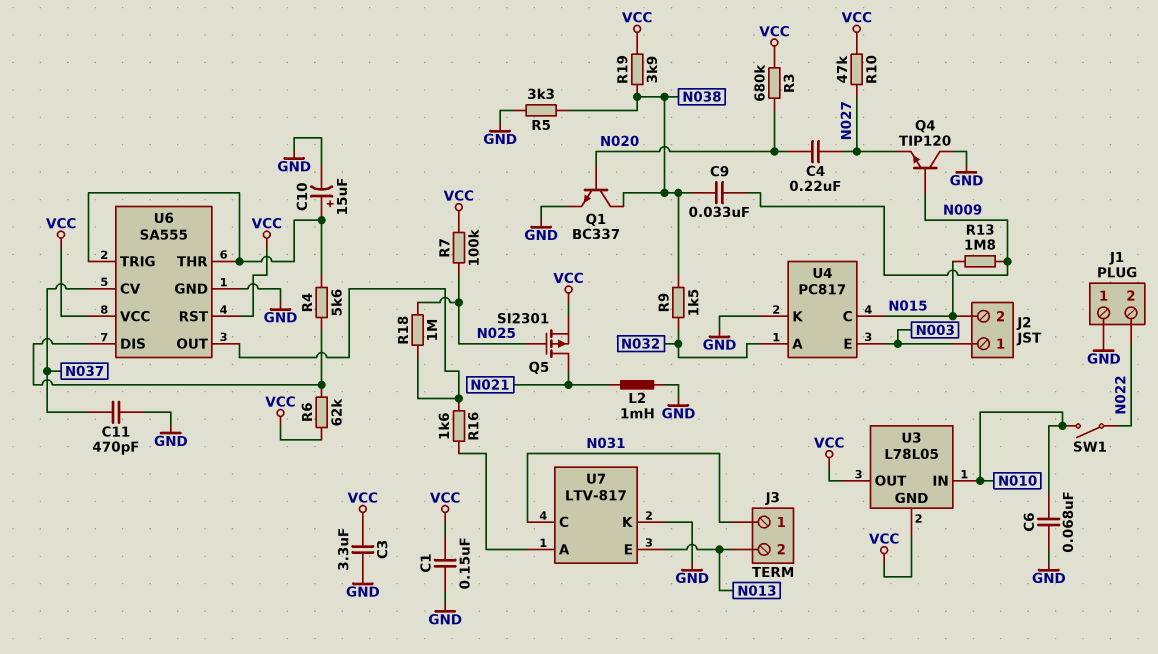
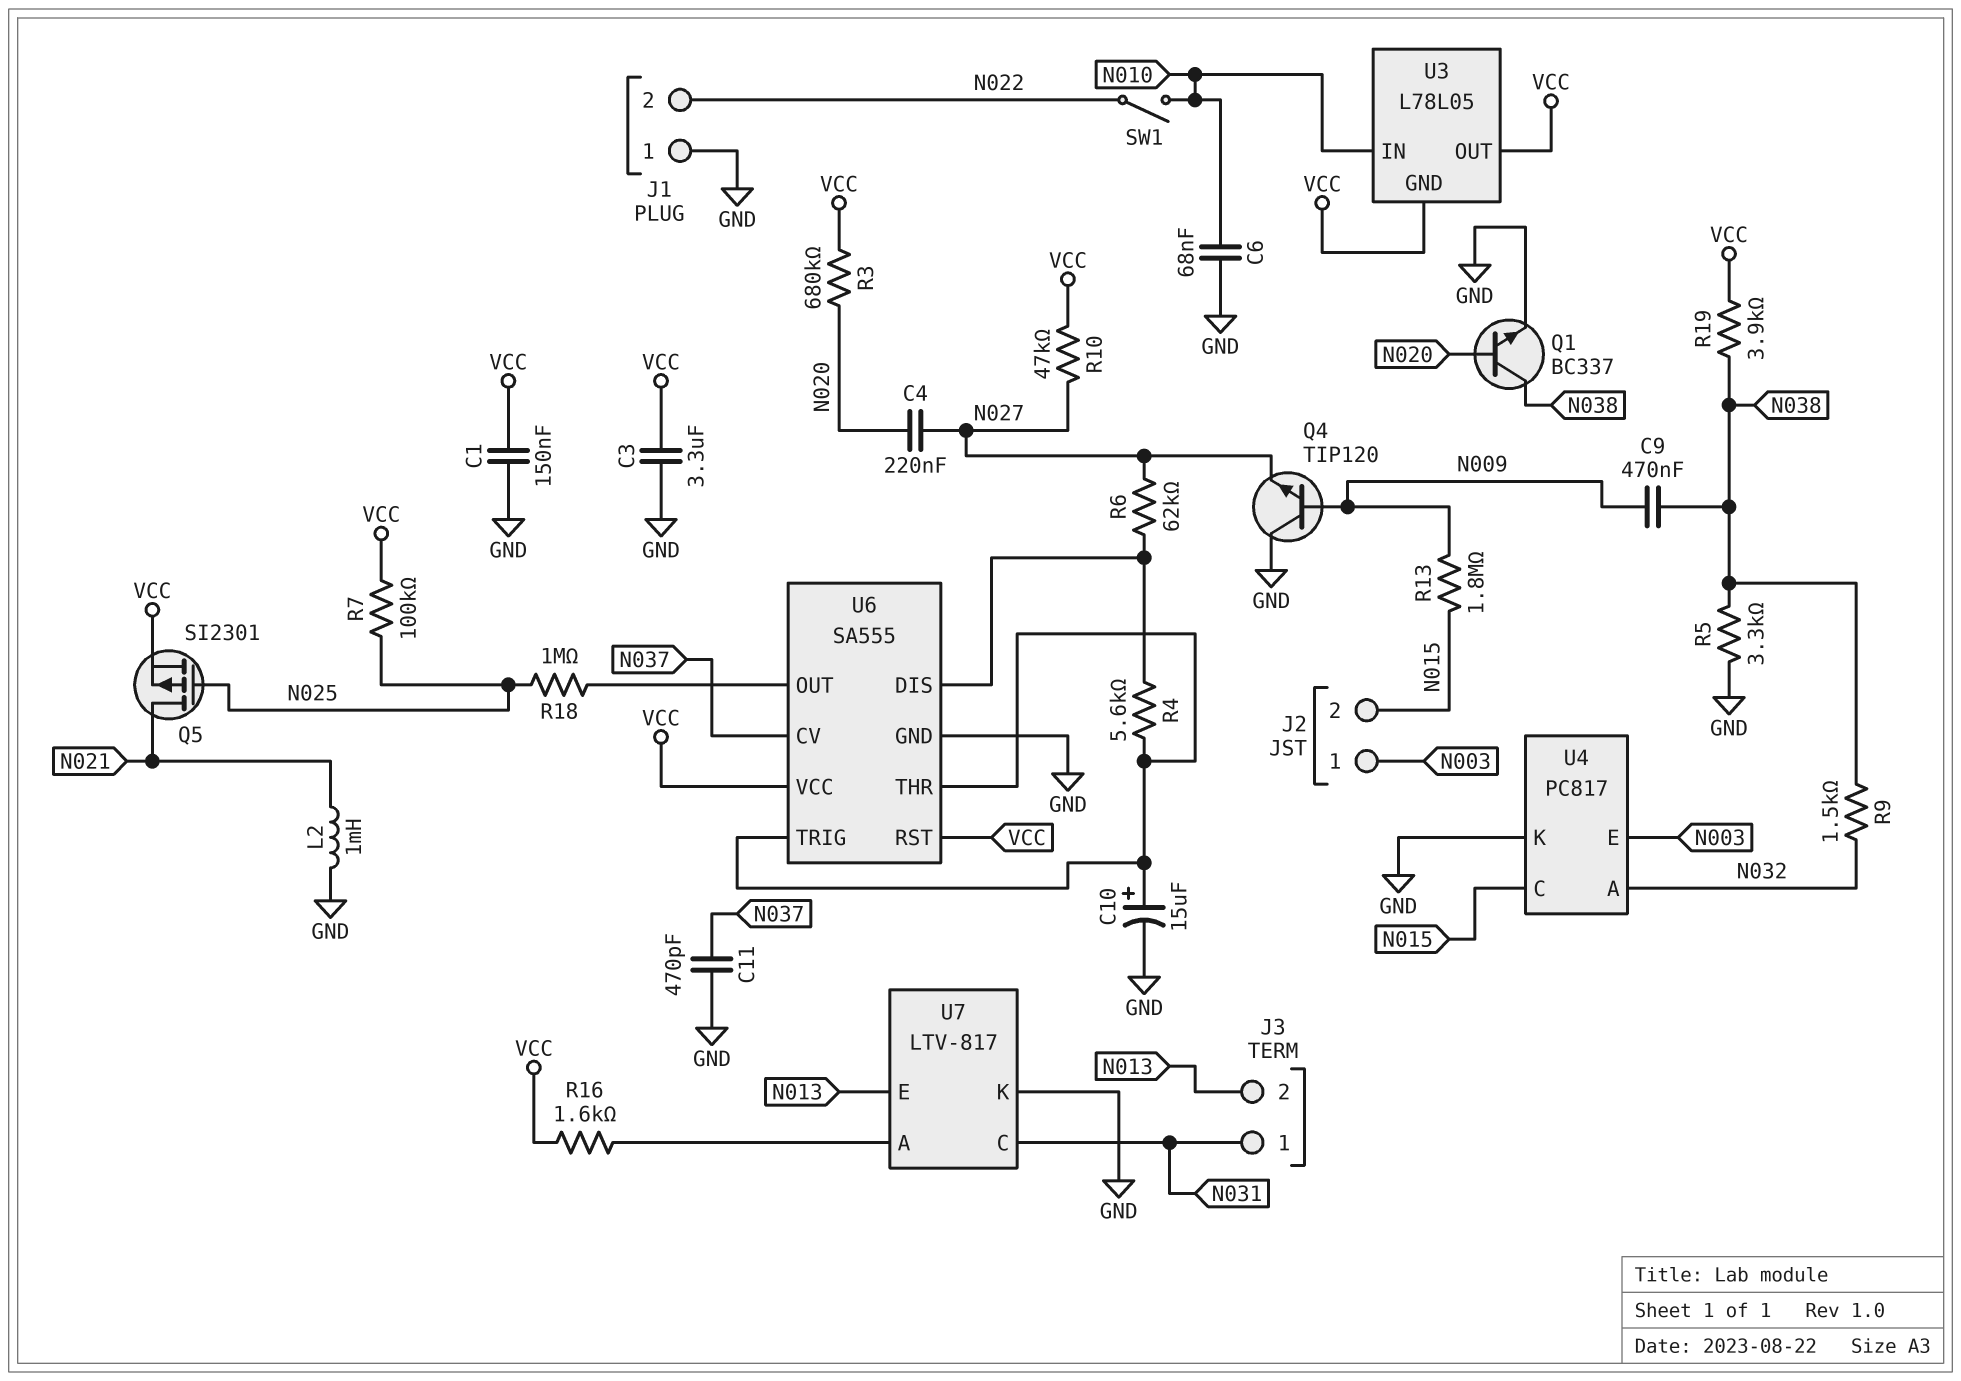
C9: 33nF (N009, N038) -> 470nF (N009, N038)
R6: 62k (U6/DIS, VCC) -> 62k (N027, U6/DIS)
R16: 1.6k (U6/OUT, U7/A) -> 1.6k (U7/A, VCC)

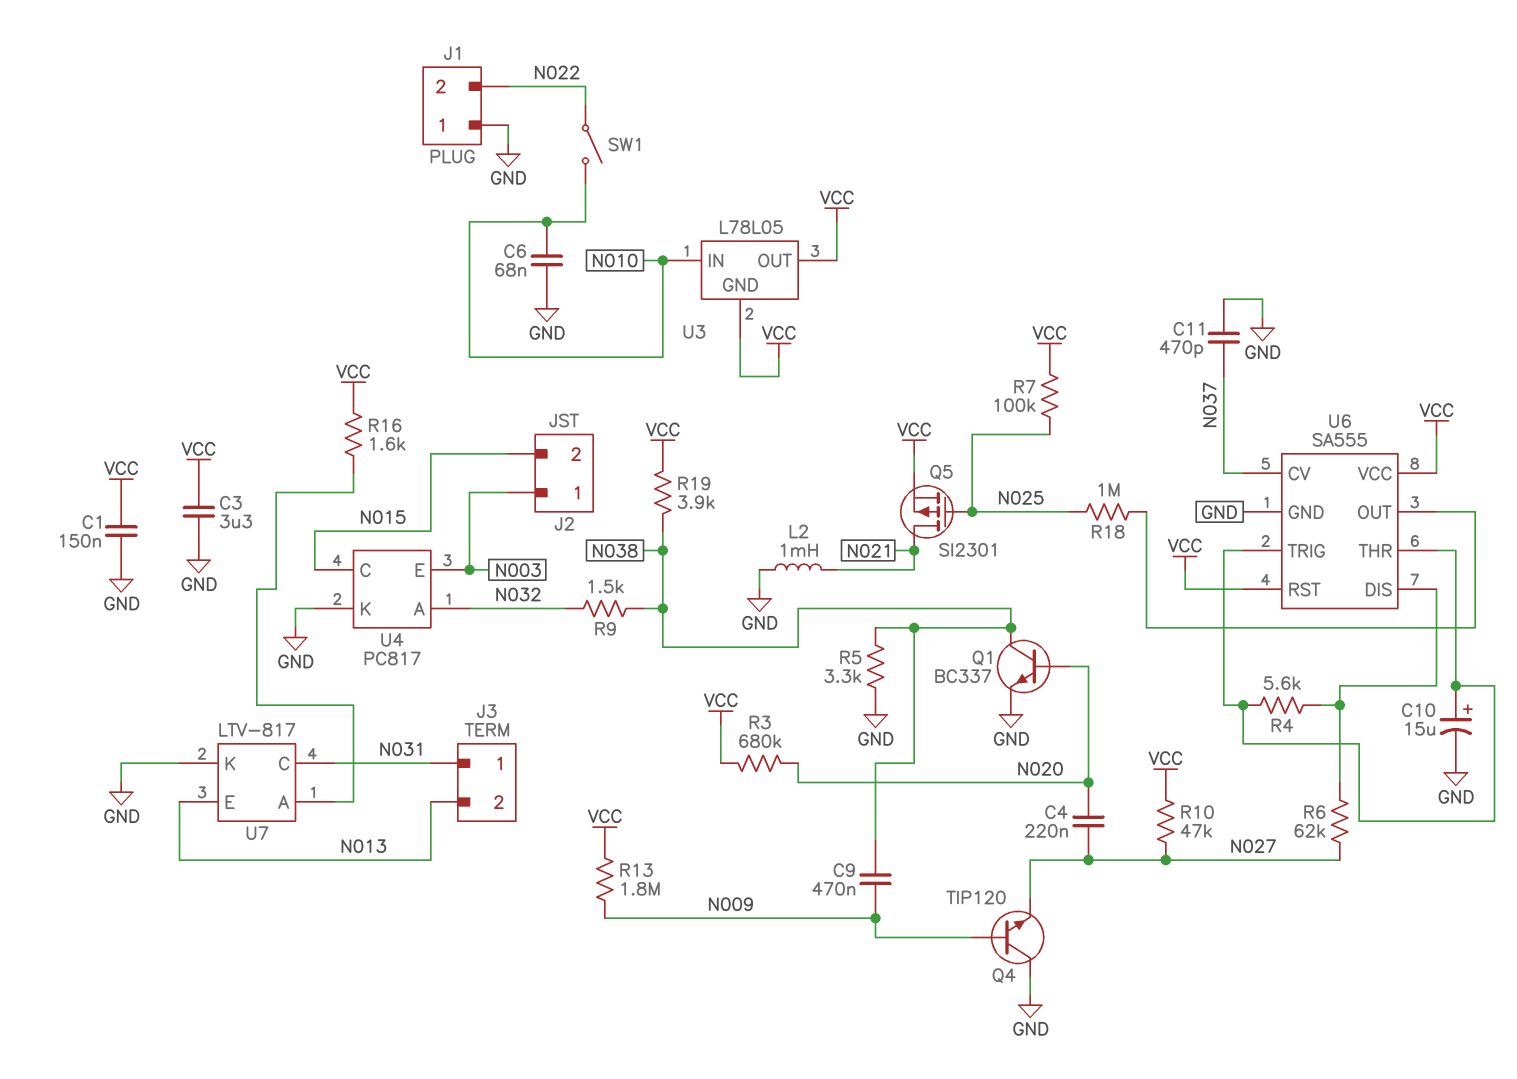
R13: 1.8M (N009, N015) -> 1.8M (N009, VCC)

